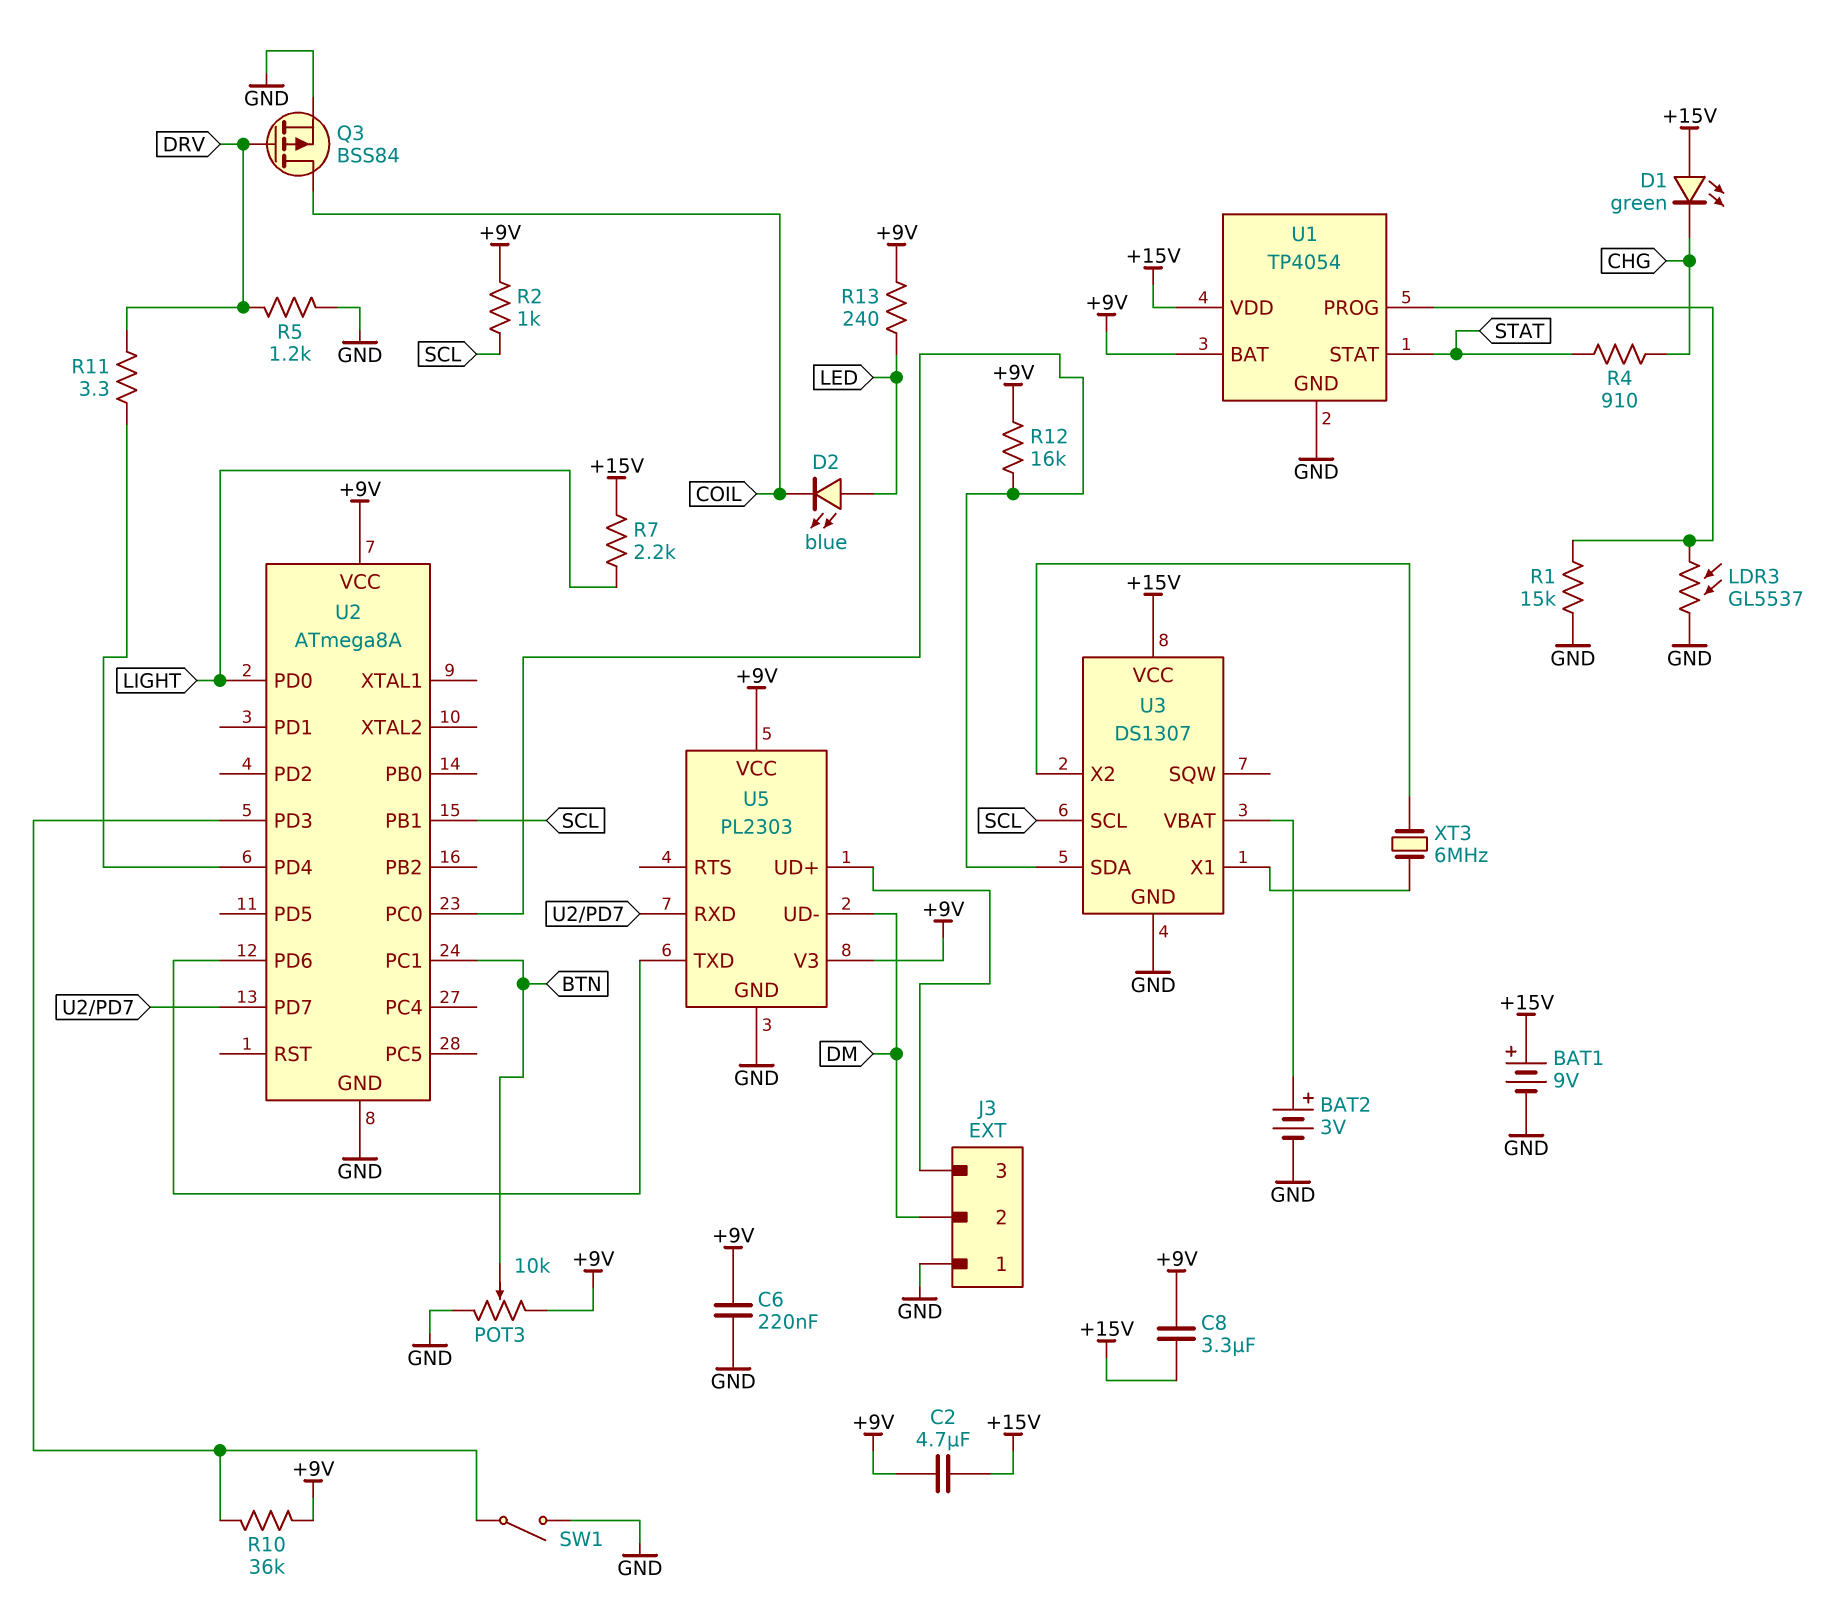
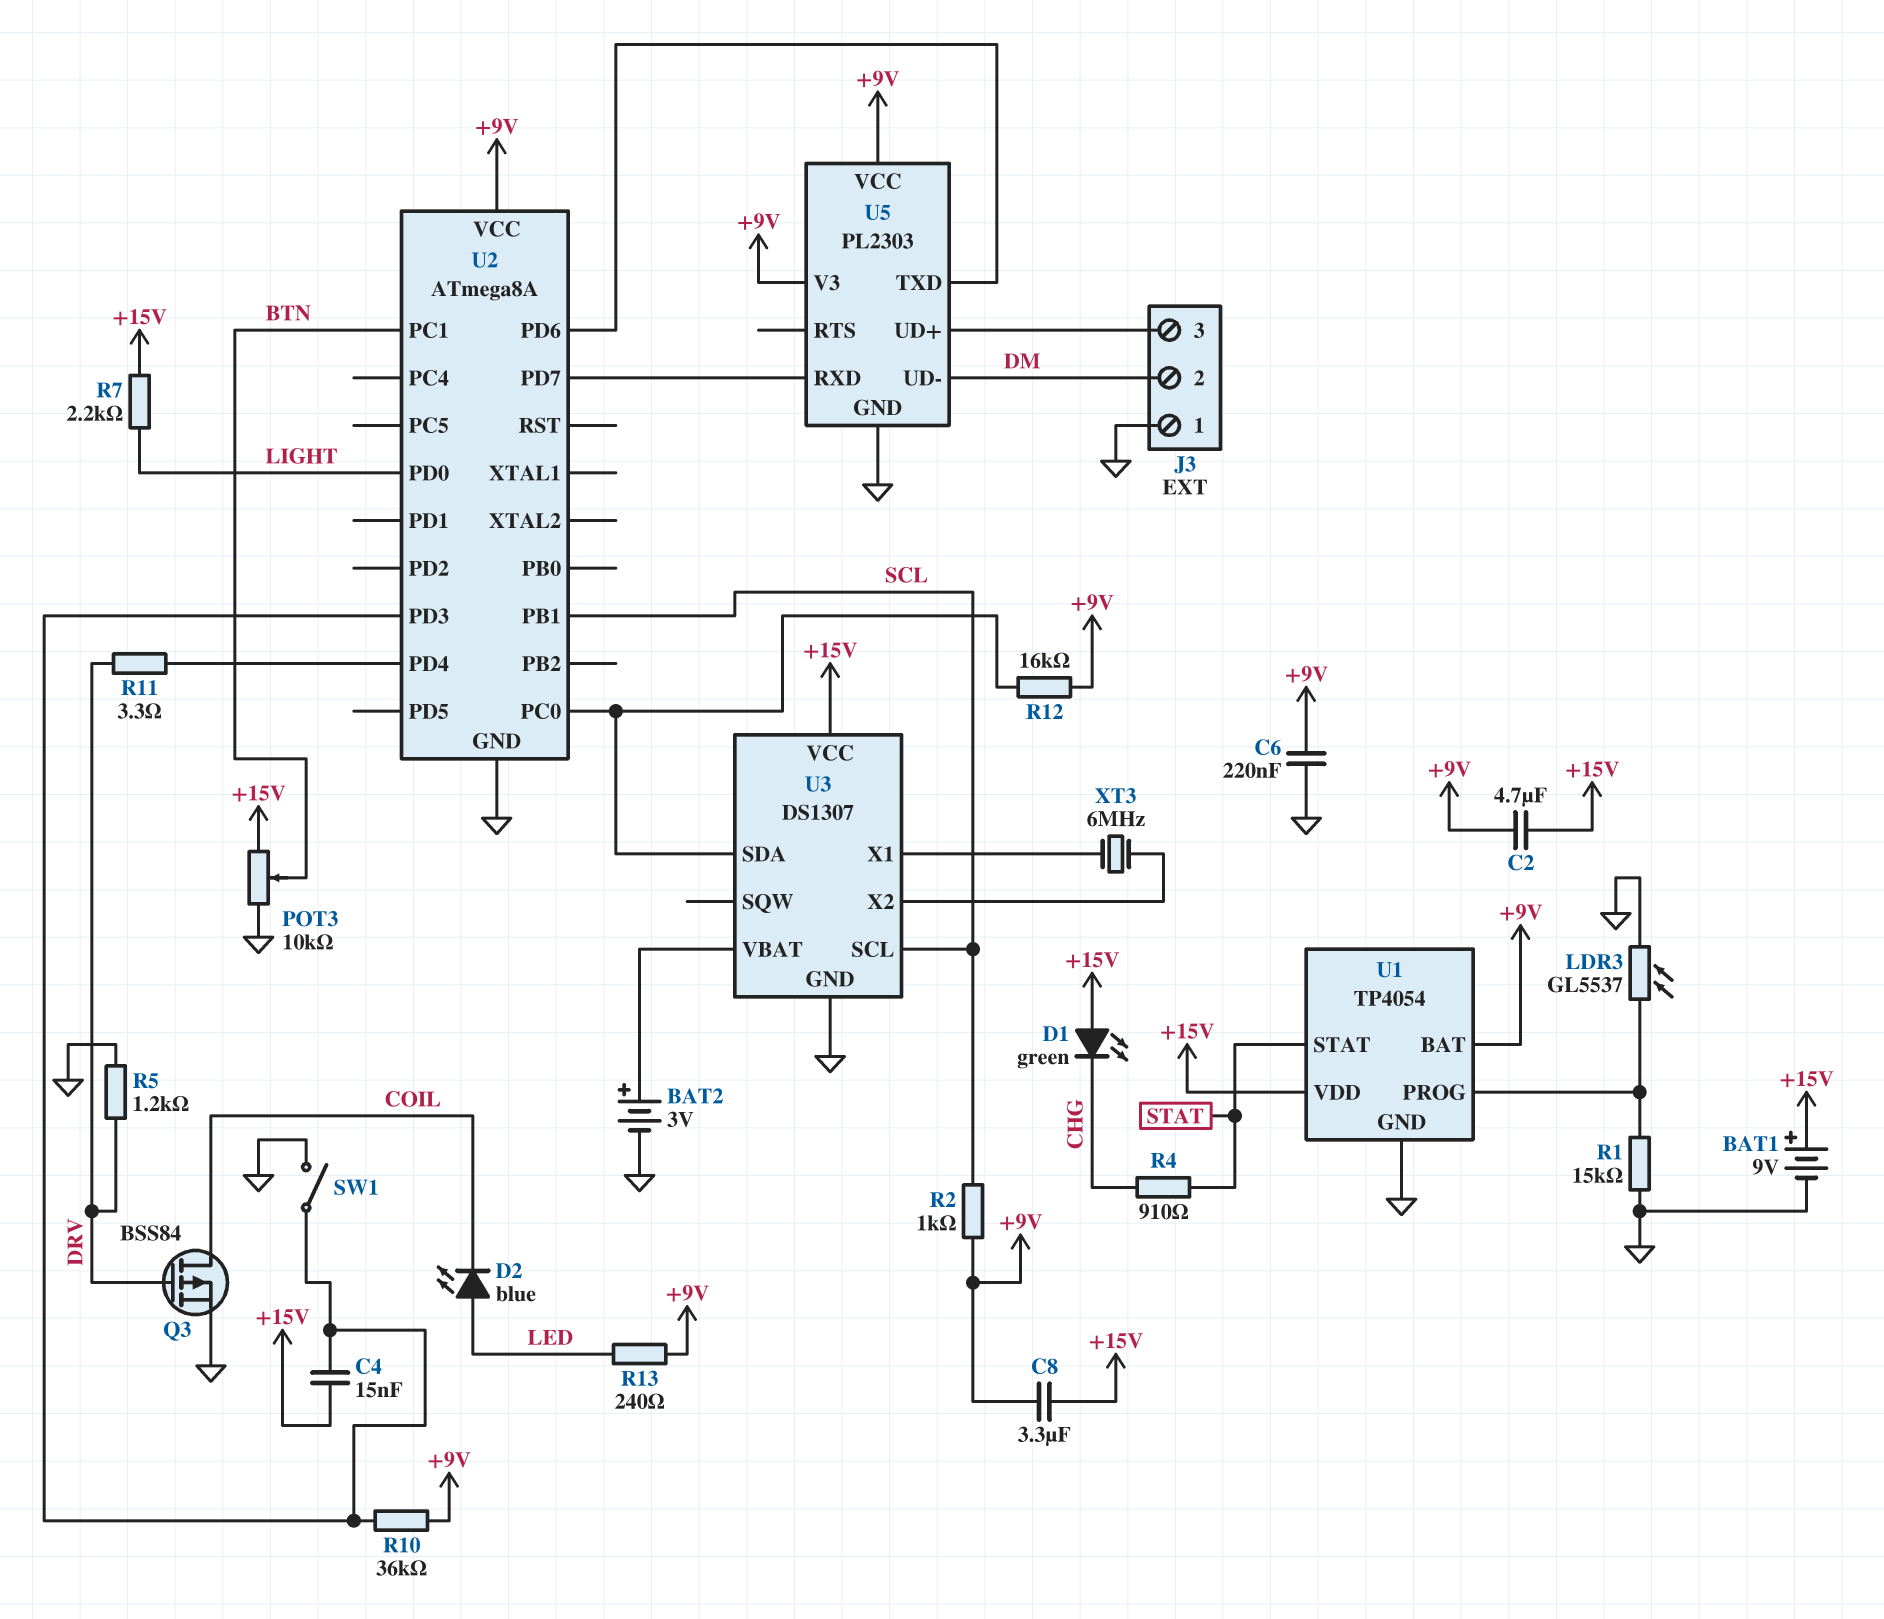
C4: none -> 15nF (+15V, U2/PD3)
POT3: 10k (+9V, GND, wiper BTN) -> 10k (+15V, GND, wiper BTN)

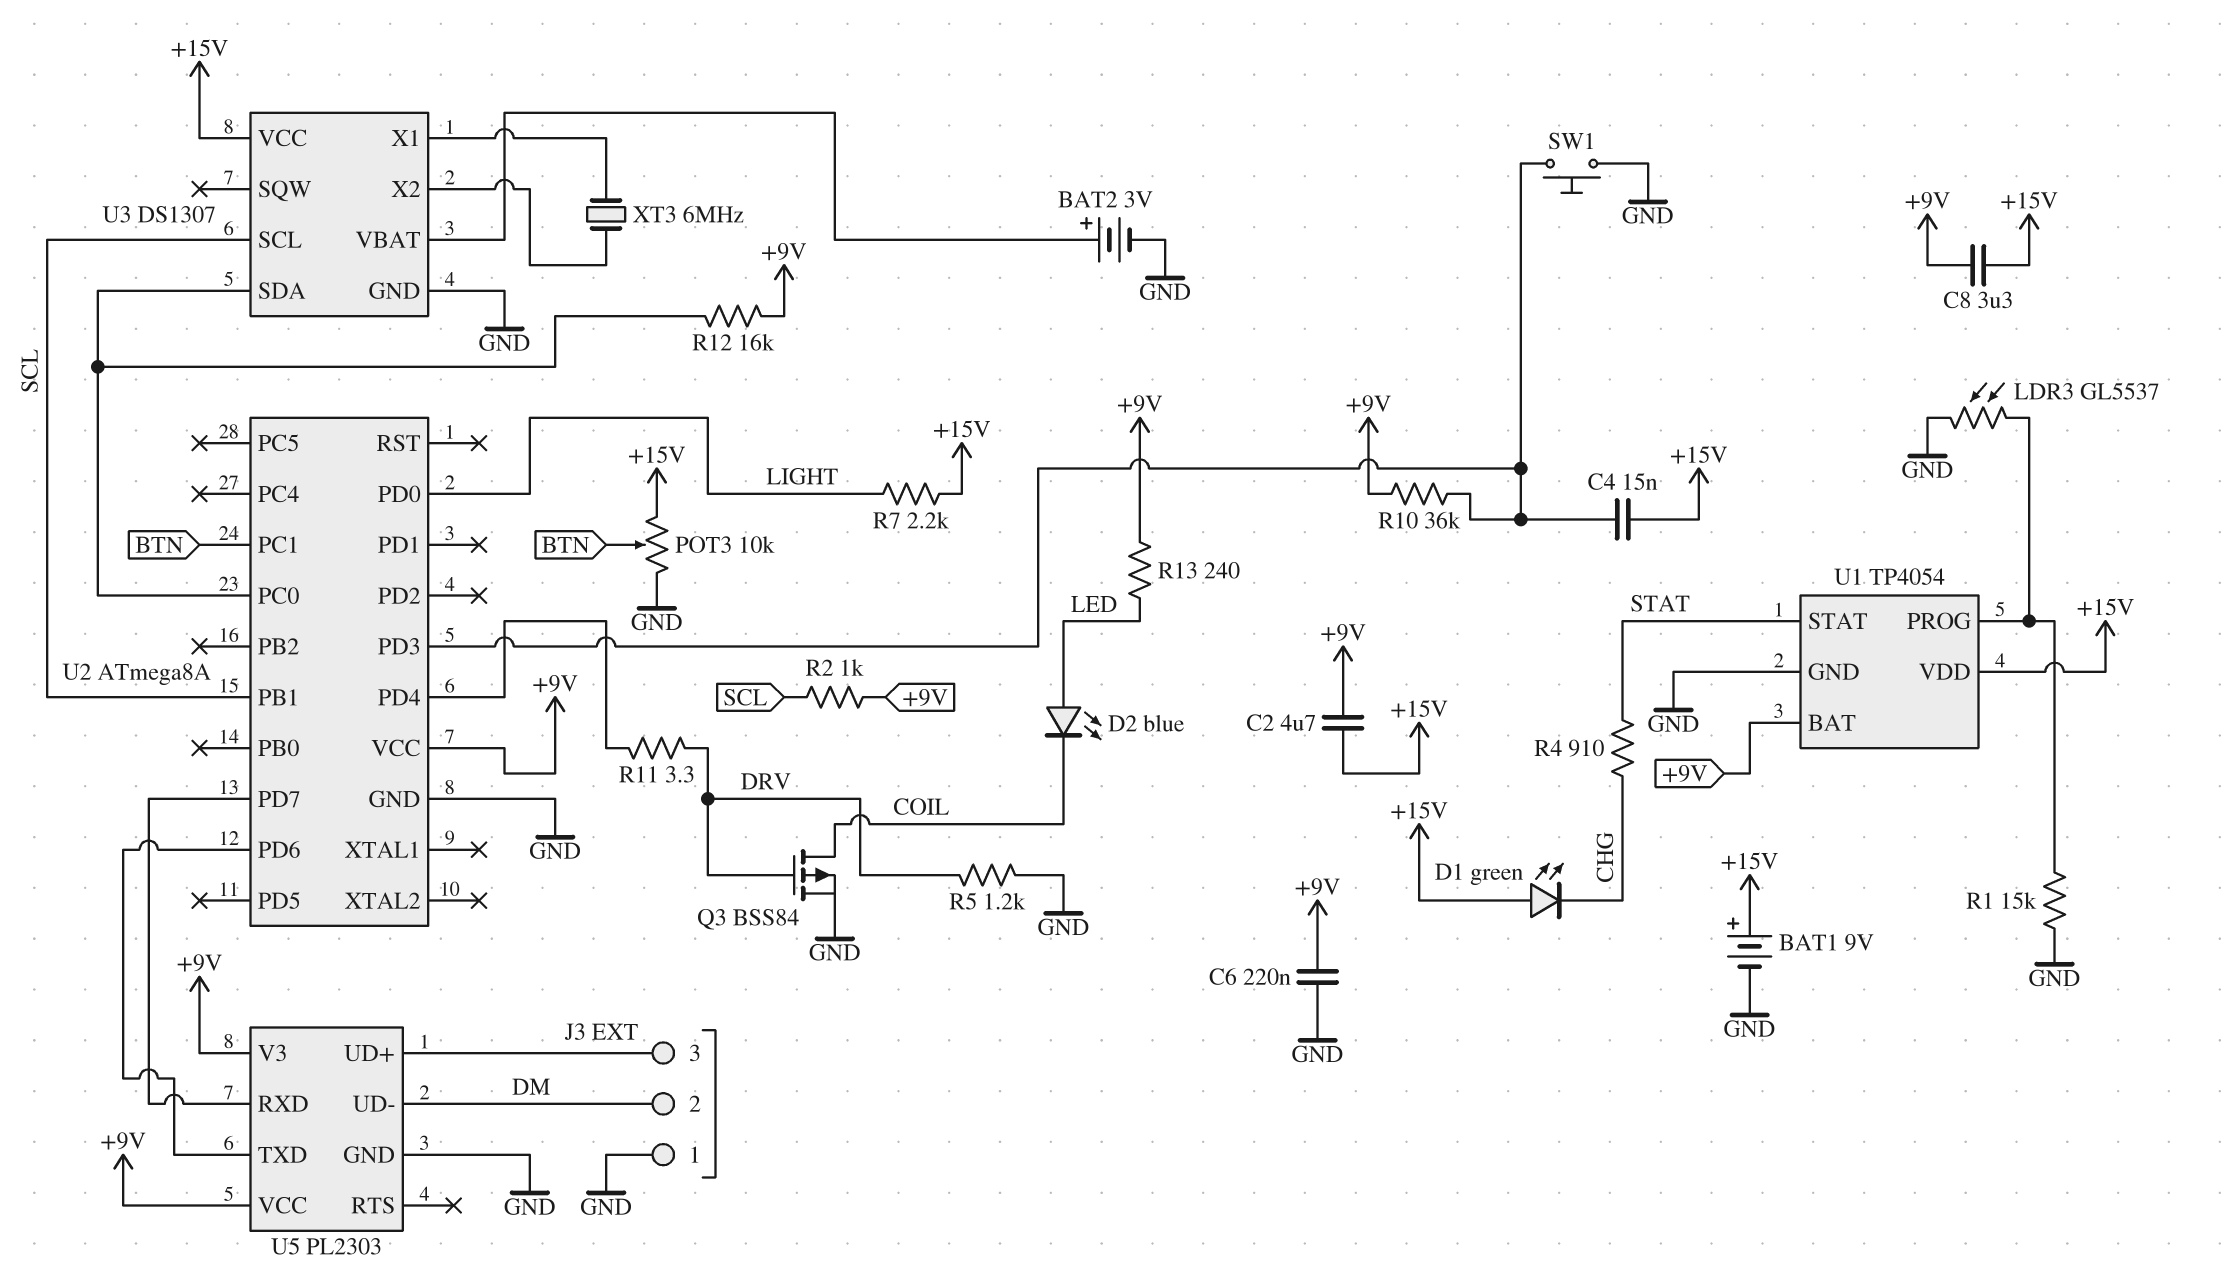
SW1: switch (GND, U2/PD3) -> button (GND, U2/PD3)

